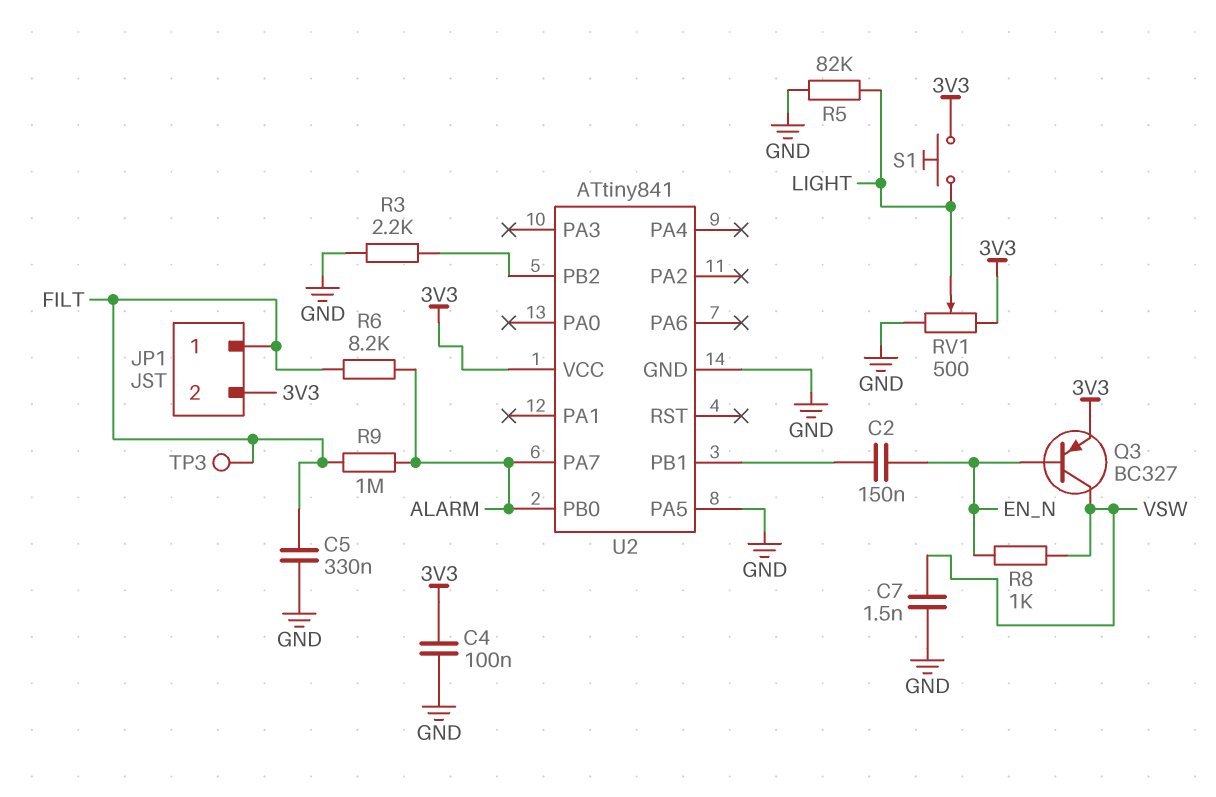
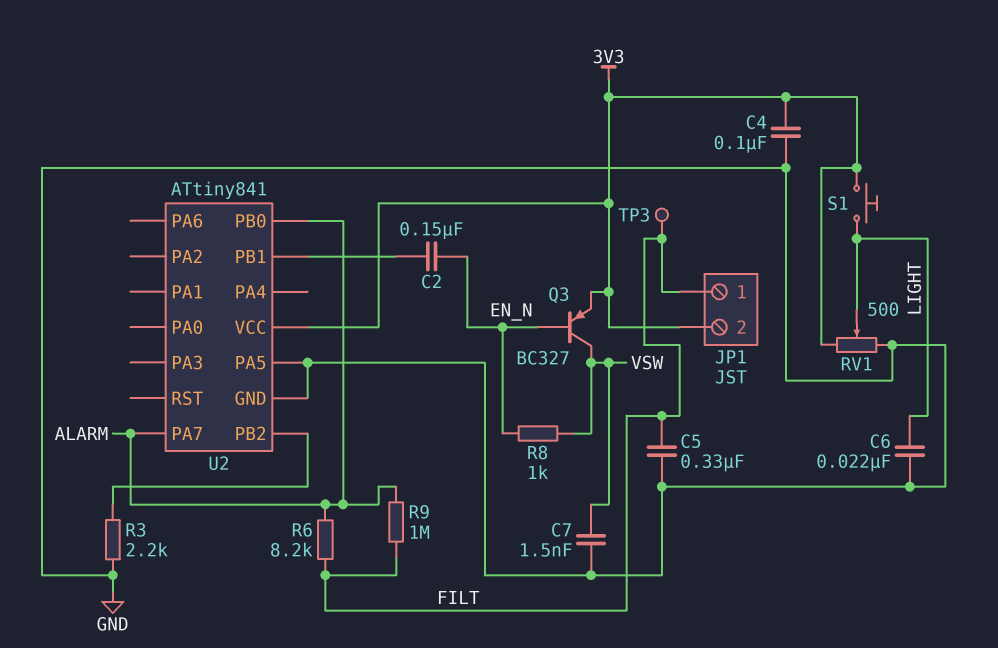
C6: none -> 22nF (GND, LIGHT)
R5: 82k (GND, LIGHT) -> none

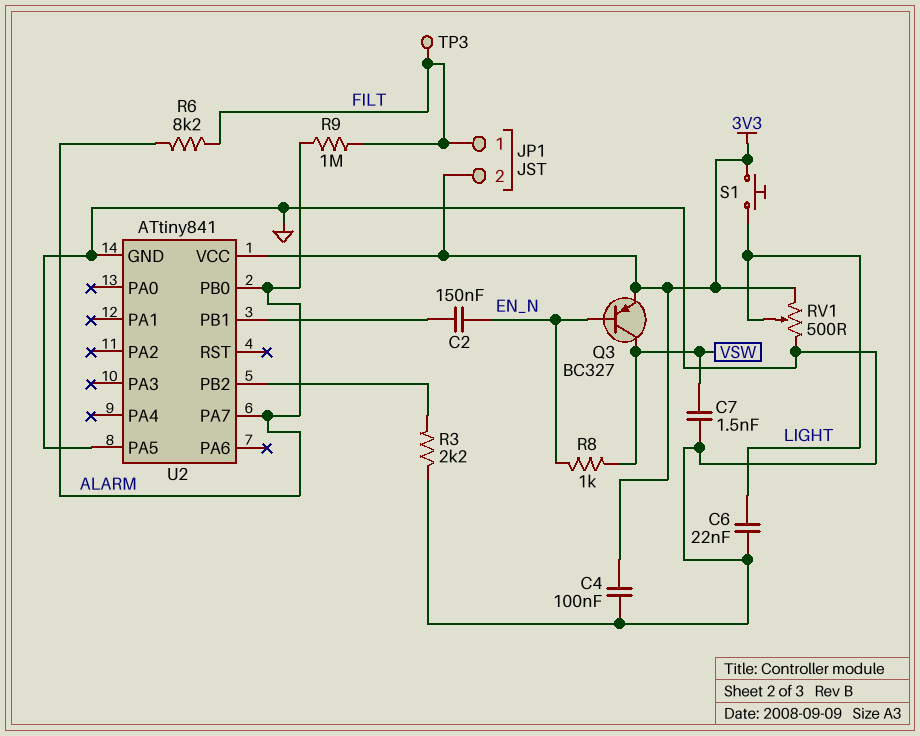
C5: 330nF (FILT, GND) -> none

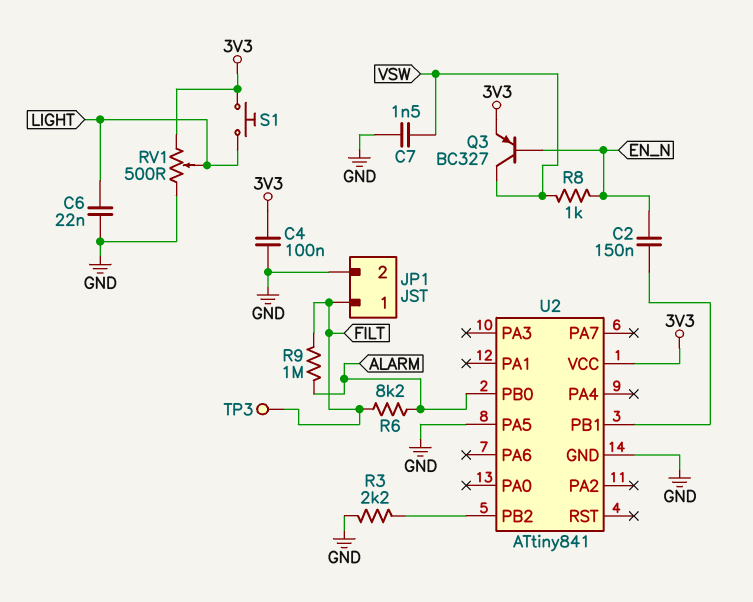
JP1 pin 2: 3V3 -> GND
U2 pin PA7: ALARM -> none

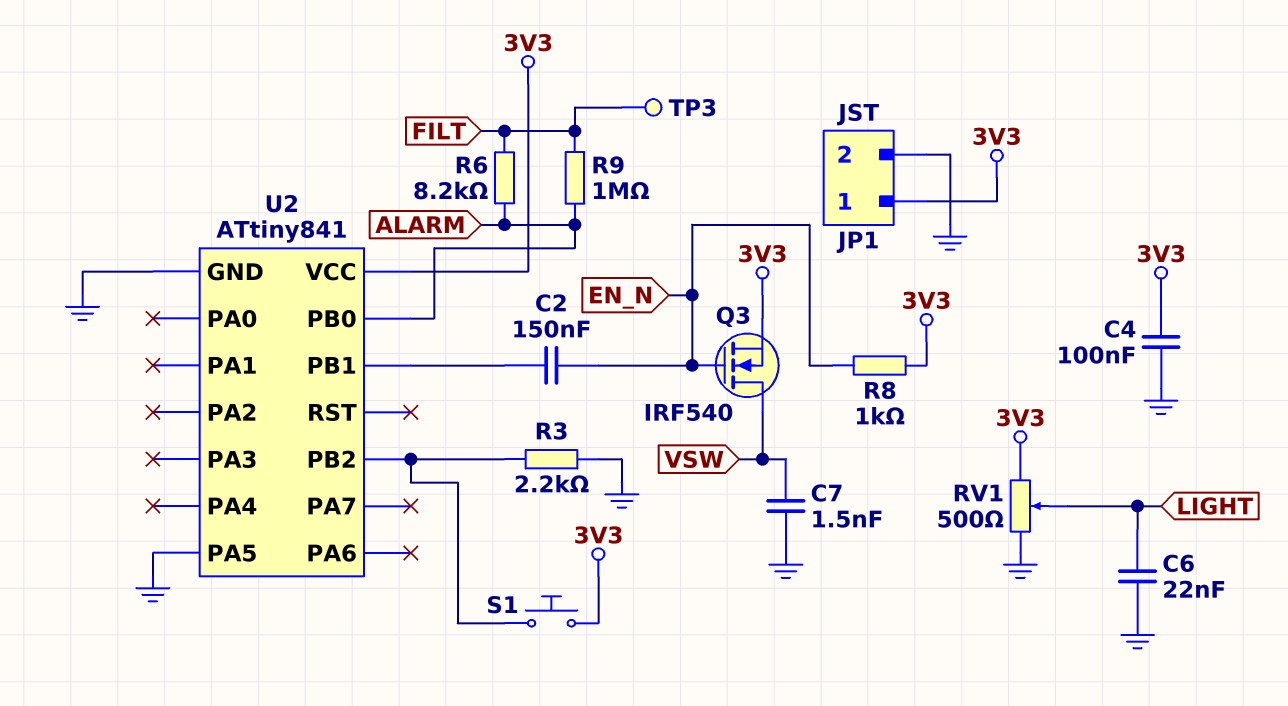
JP1 pin 1: FILT -> 3V3
Q3: PNP BC327 (B EN_N, C VSW, E 3V3) -> NMOS IRF540 (G EN_N, D VSW, S 3V3)
R8: 1k (EN_N, VSW) -> 1k (3V3, EN_N)
S1: button (3V3, LIGHT) -> button (3V3, U2/PB2)

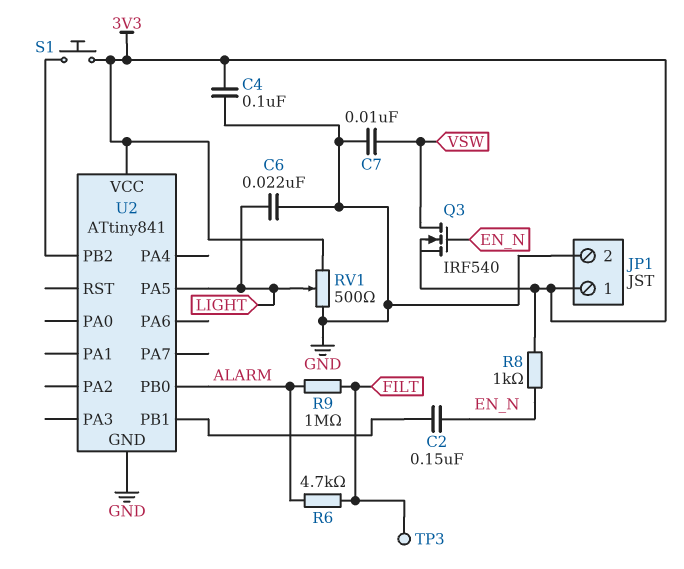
C7: 1.5nF (GND, VSW) -> 10nF (GND, VSW)
R3: 2.2k (GND, U2/PB2) -> none
R6: 8.2k (ALARM, FILT) -> 4.7k (ALARM, FILT)
U2 pin PA5: GND -> LIGHT

